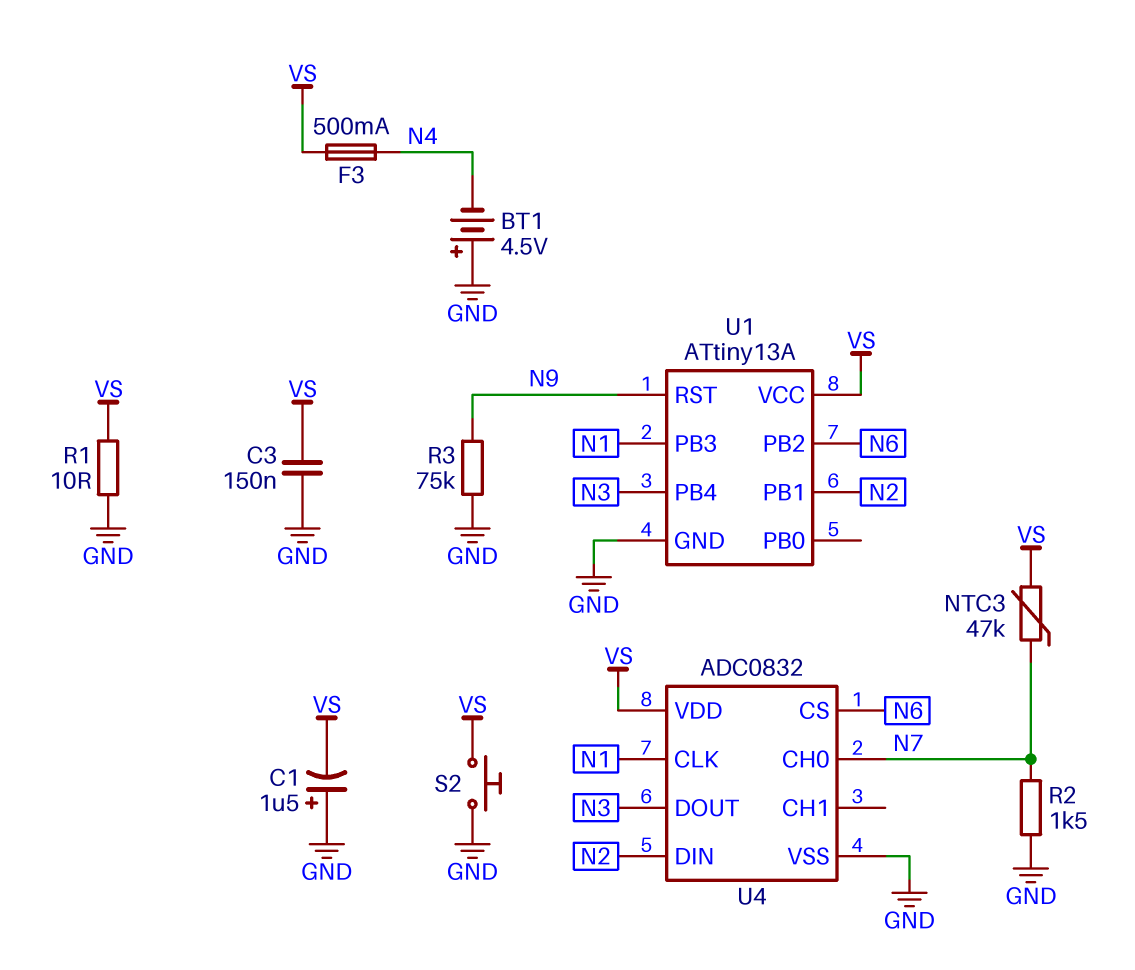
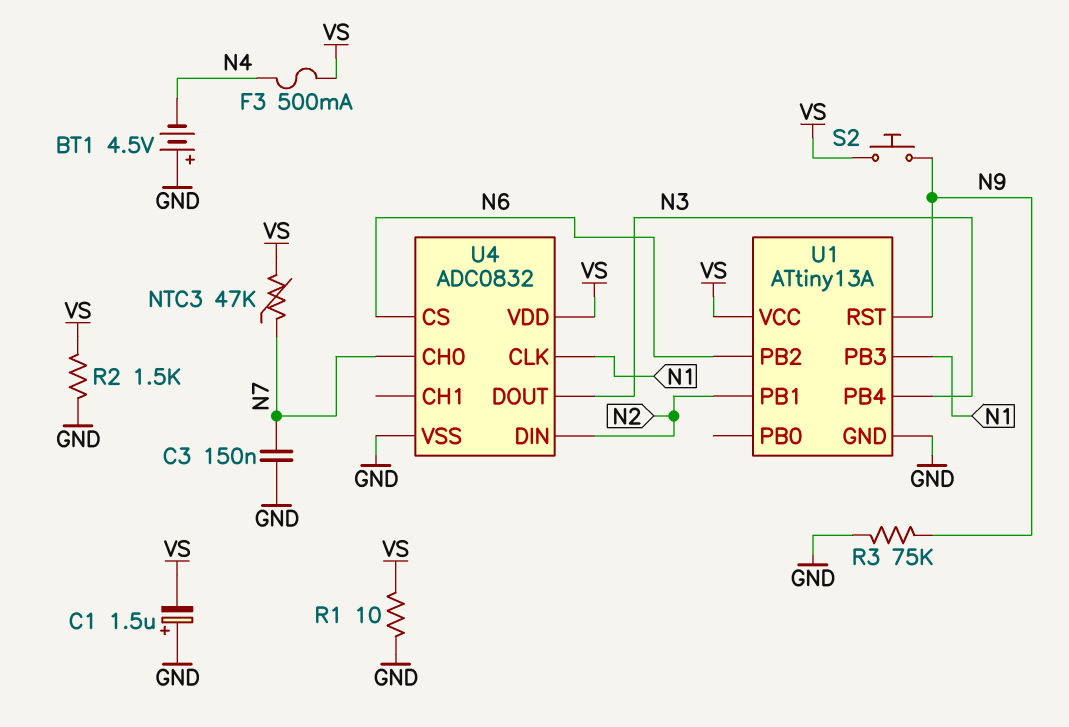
C3: 150nF (GND, VS) -> 150nF (GND, N7)
R2: 1.5k (GND, N7) -> 1.5k (GND, VS)
S2: button (GND, VS) -> button (N9, VS)

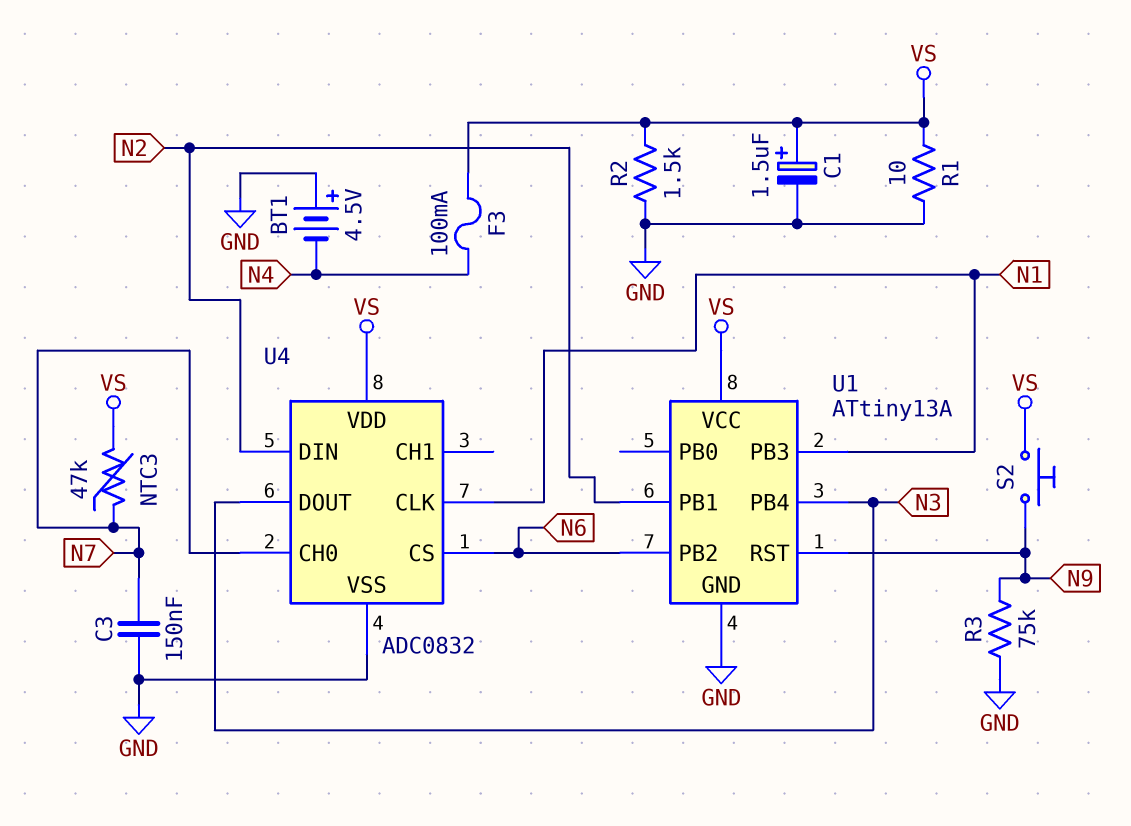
C1: 1.5uF (plus GND, minus VS) -> 1.5uF (plus VS, minus GND)
F3: 500mA (N4, VS) -> 100mA (N4, VS)

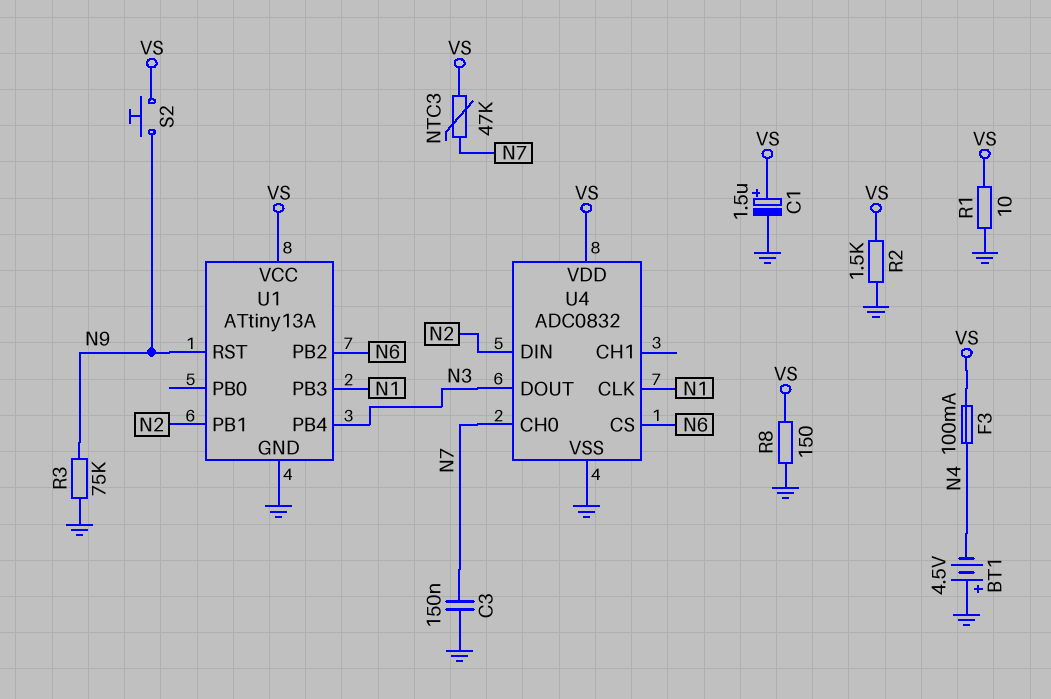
R8: none -> 150 (GND, VS)

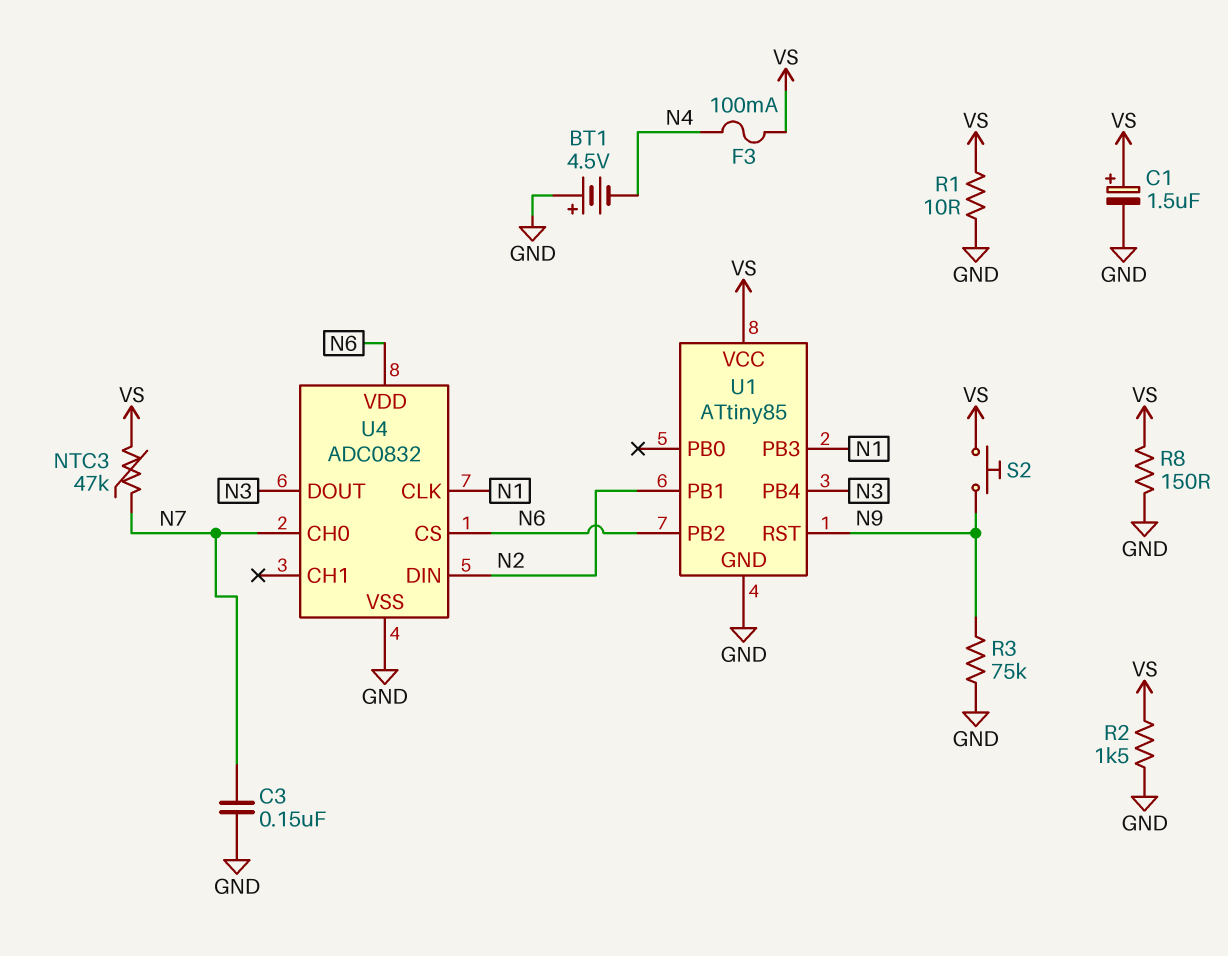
U1: ATtiny13A -> ATtiny85
U4 pin VDD: VS -> N6

